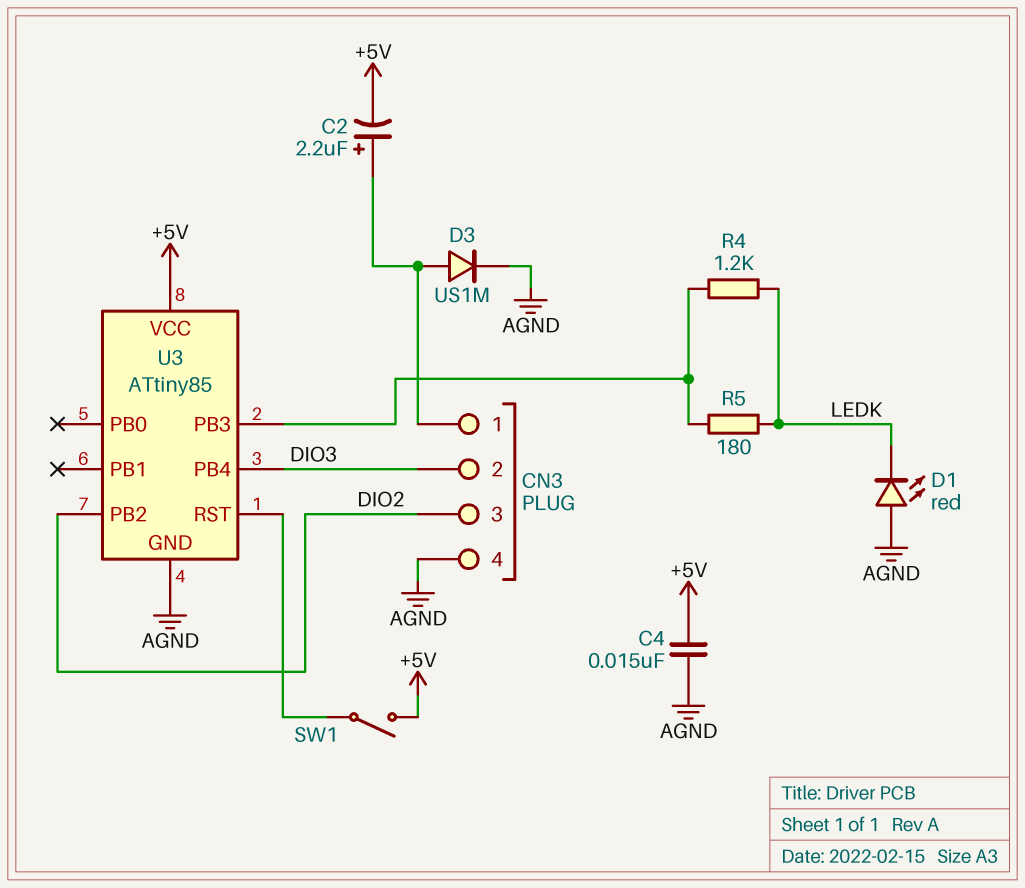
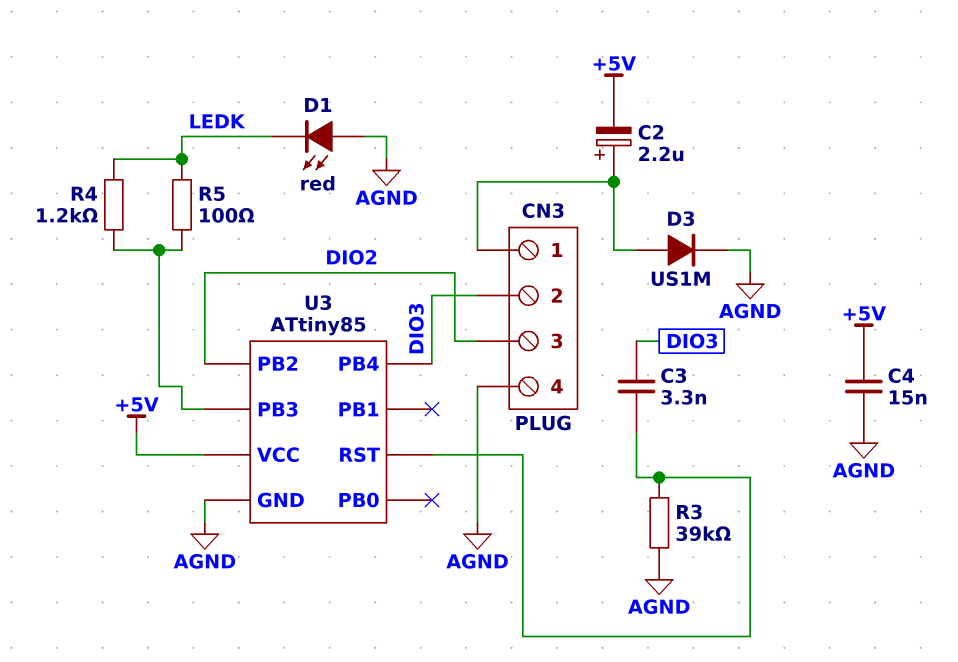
C3: none -> 3.3nF (DIO3, U3/RST)
R3: none -> 39k (AGND, U3/RST)
R5: 180 (LEDK, U3/PB3) -> 100 (LEDK, U3/PB3)
SW1: switch (+5V, U3/RST) -> none

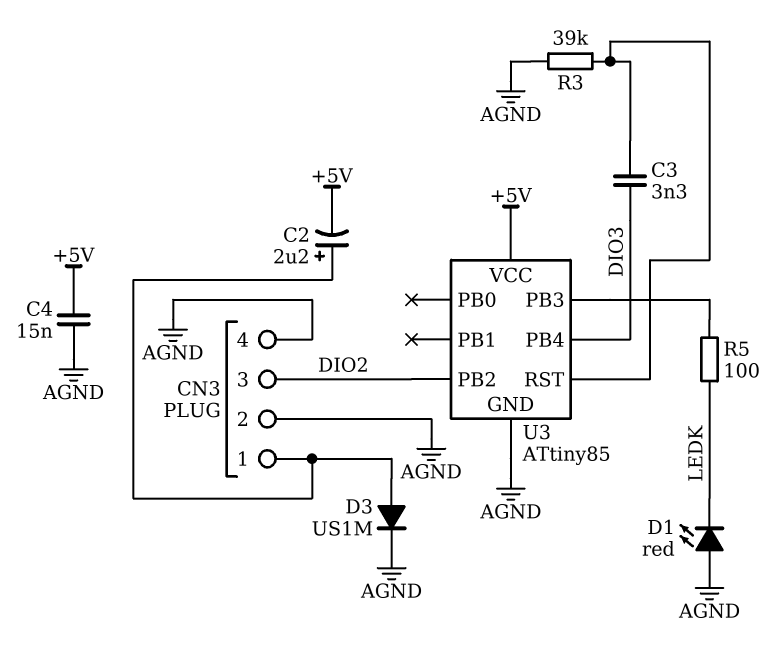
CN3 pin 2: DIO3 -> AGND
R4: 1.2k (LEDK, U3/PB3) -> none

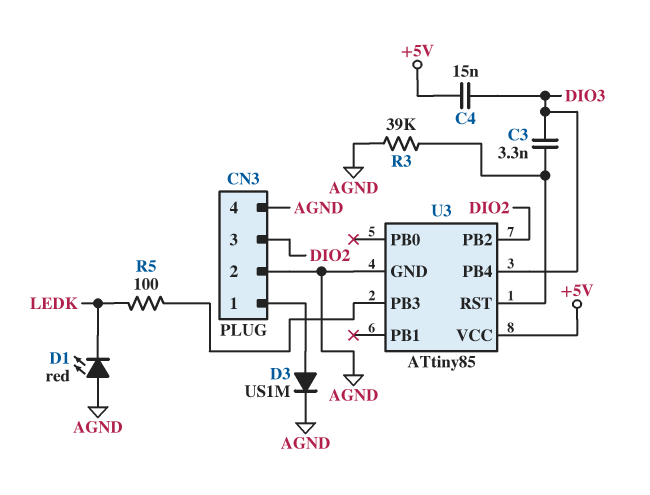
C2: 2.2uF (plus CN3/1, minus +5V) -> none
C4: 15nF (+5V, AGND) -> 15nF (+5V, DIO3)

